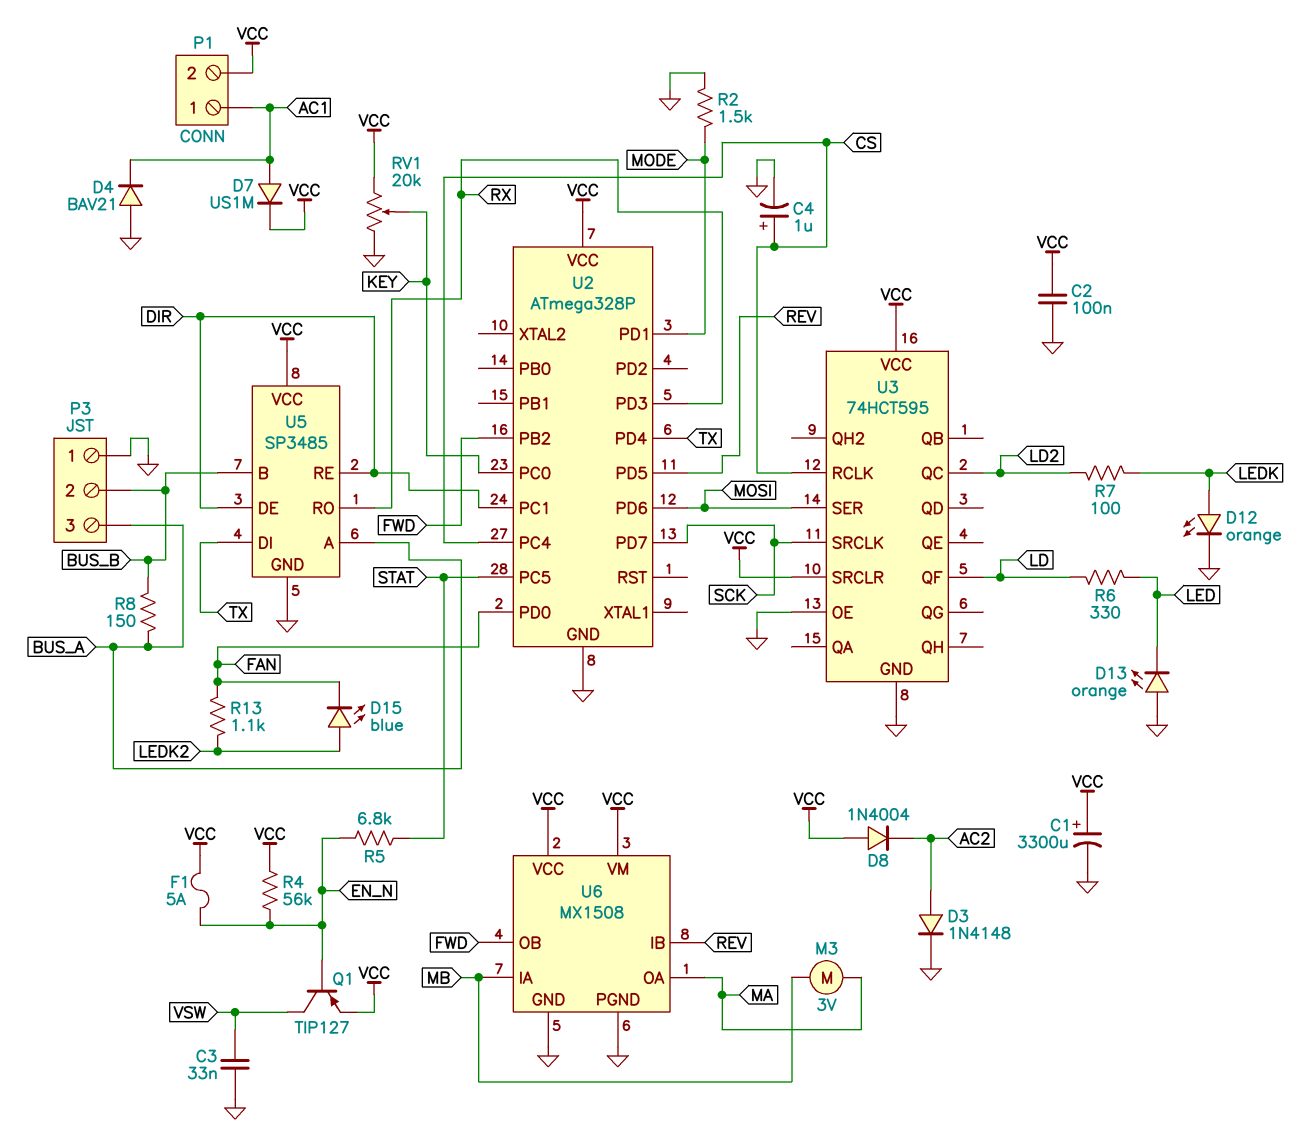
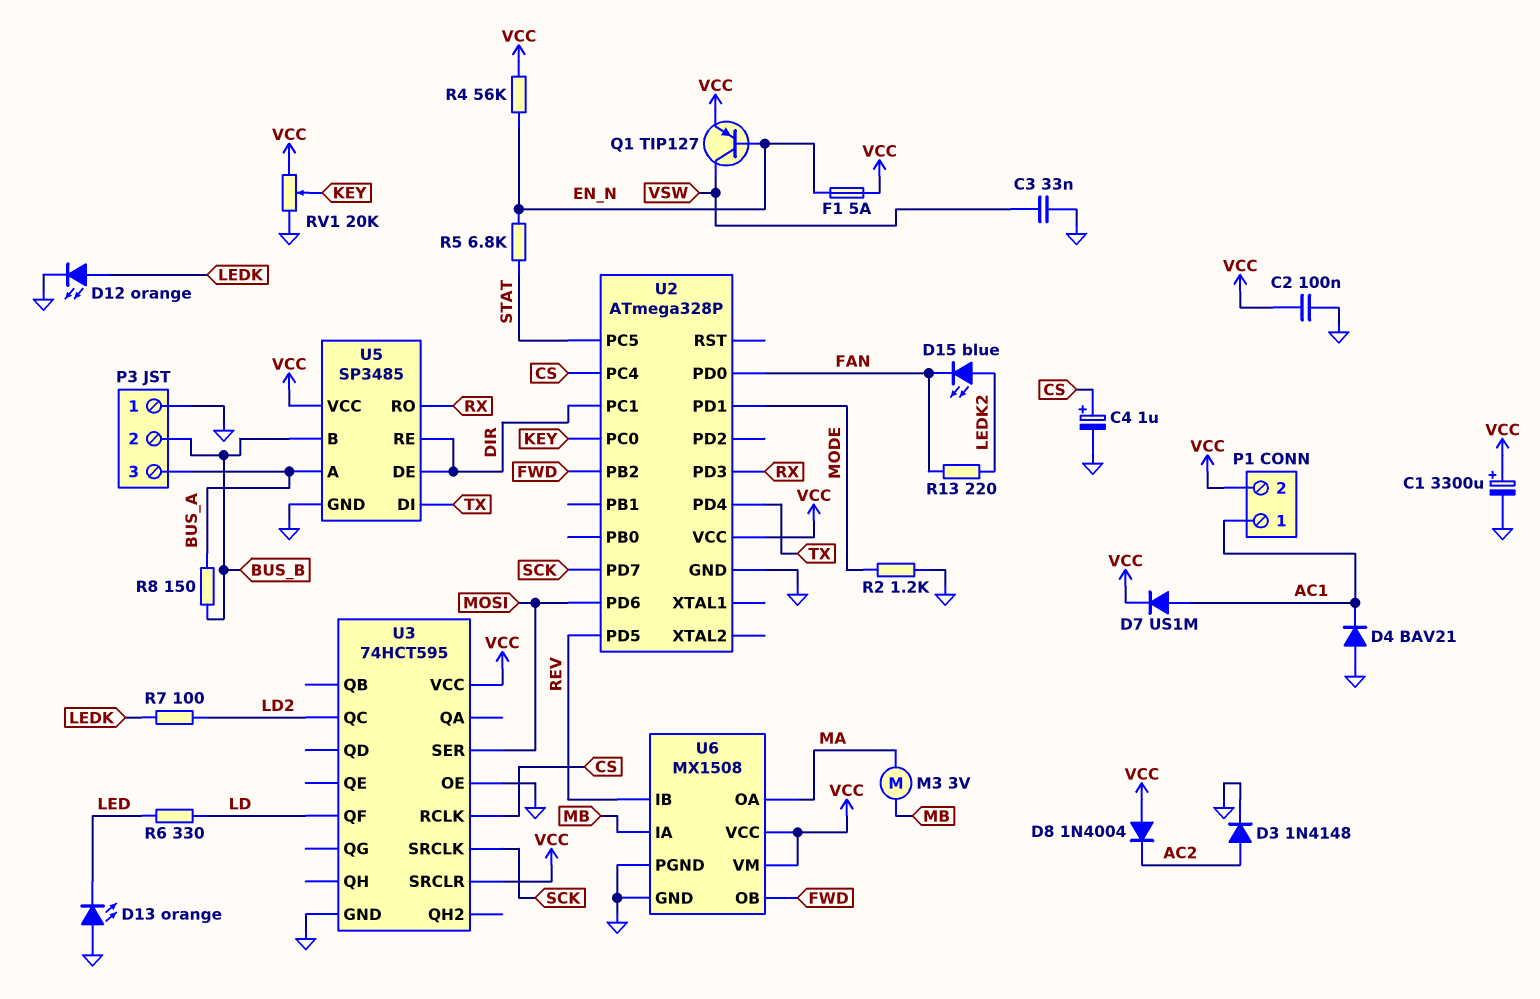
R2: 1.5k (GND, MODE) -> 1.2k (GND, MODE)
R13: 1.1k (FAN, LEDK2) -> 220 (FAN, LEDK2)

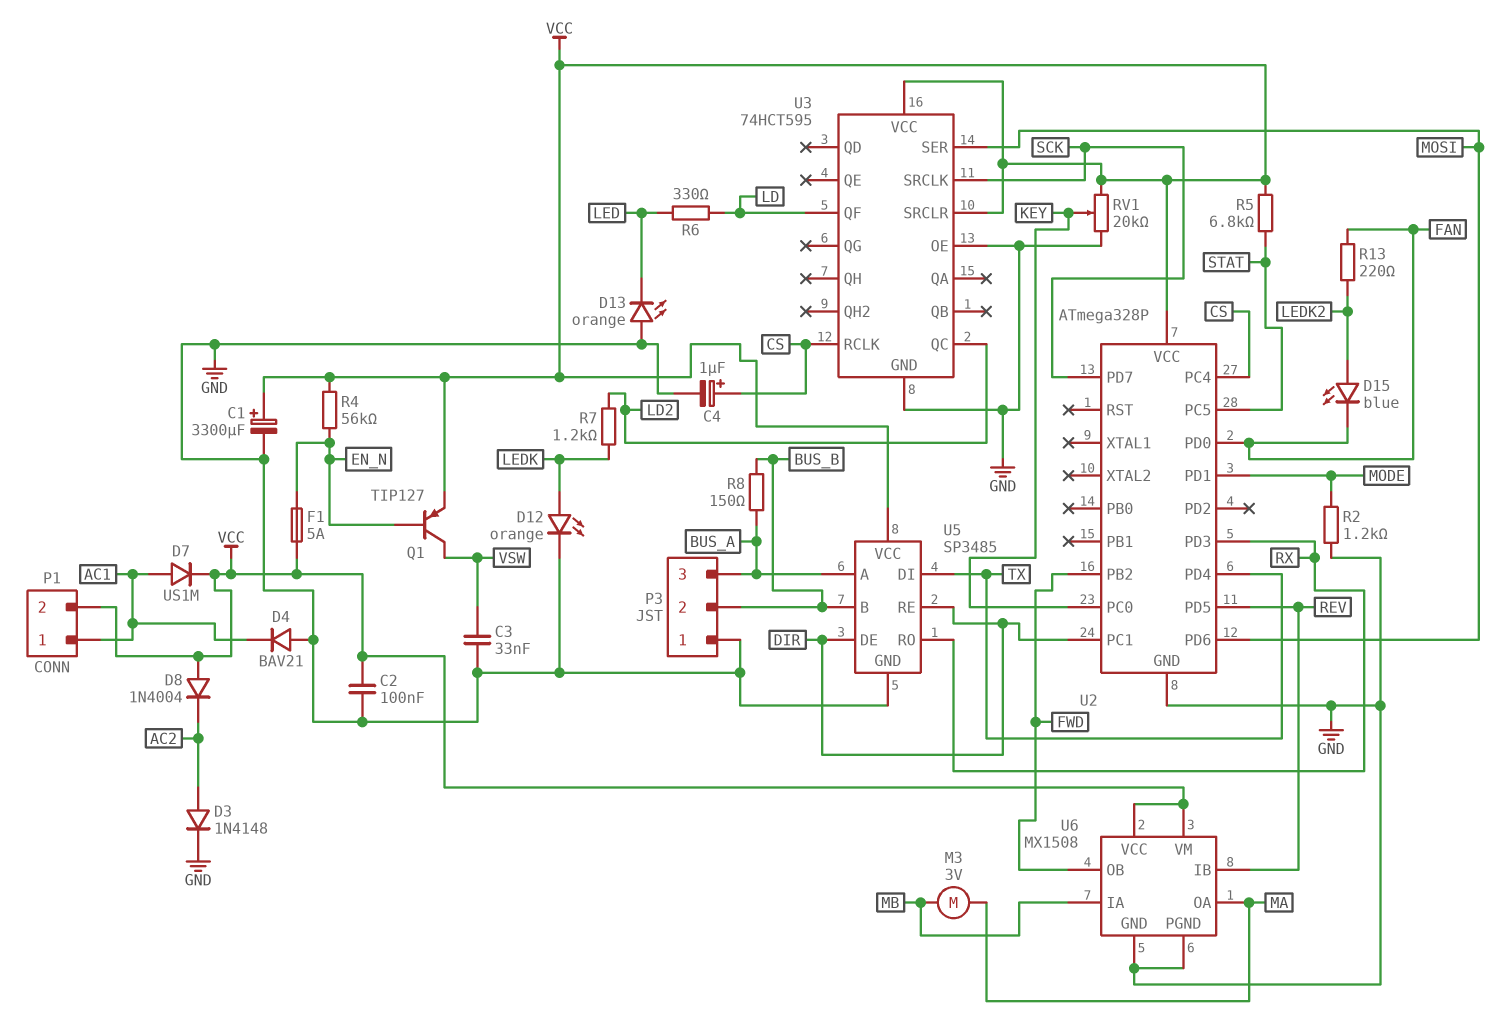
R5: 6.8k (EN_N, STAT) -> 6.8k (STAT, VCC)
R7: 100 (LD2, LEDK) -> 1.2k (LD2, LEDK)

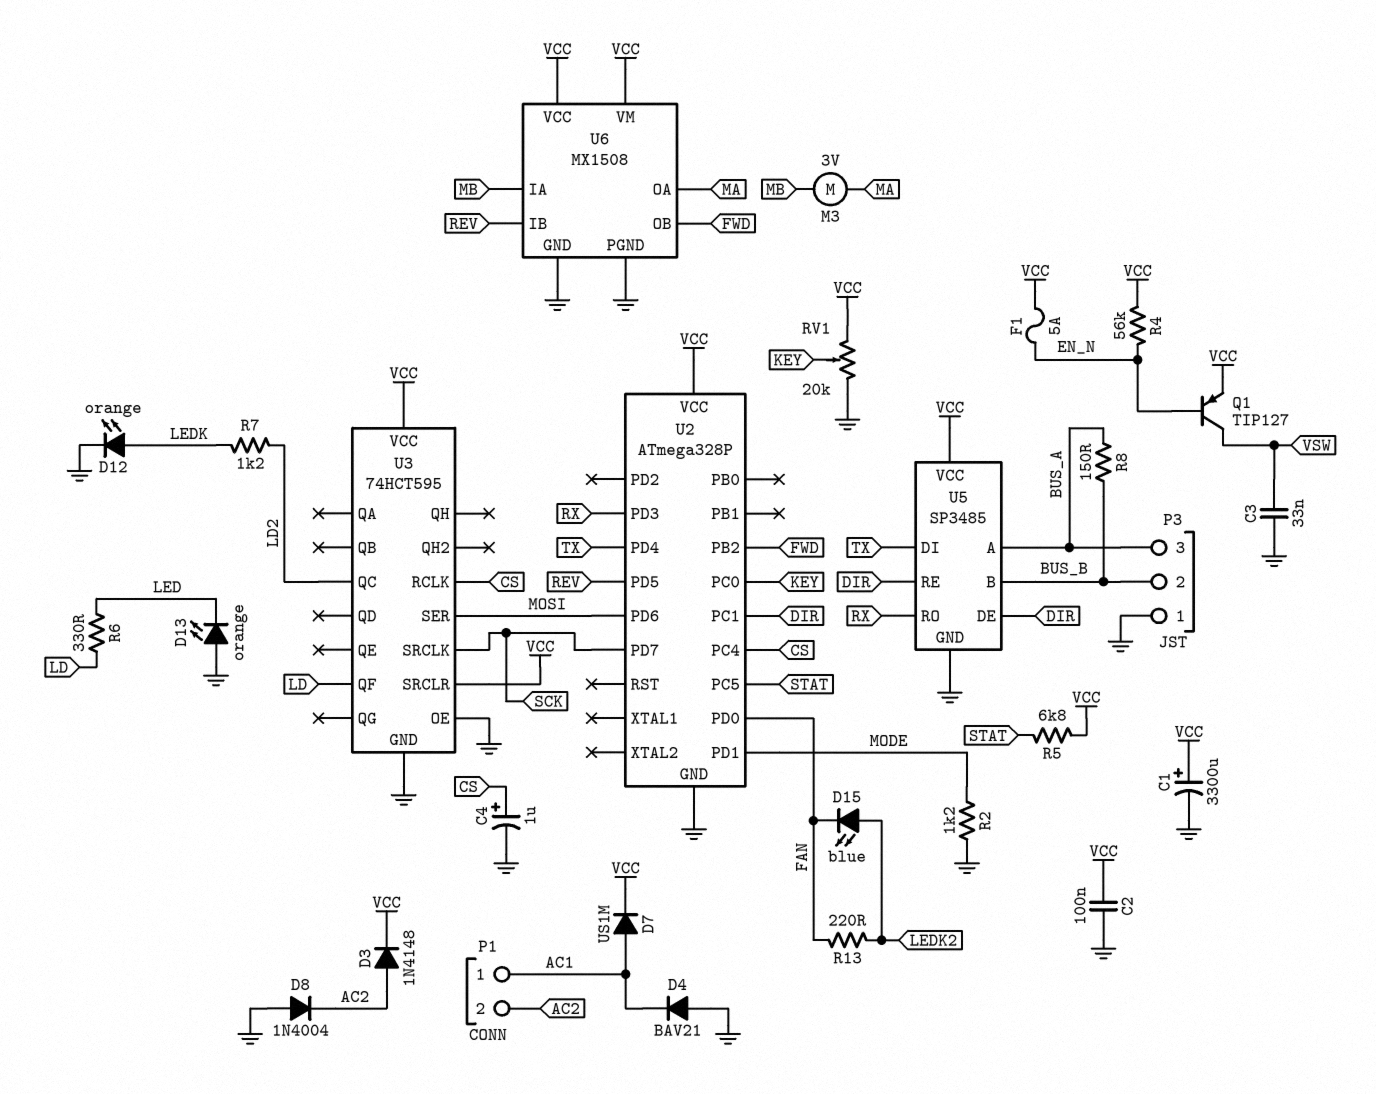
D3: diode 1N4148 (A AC2, K GND) -> diode 1N4148 (A AC2, K VCC)
D8: diode 1N4004 (A VCC, K AC2) -> diode 1N4004 (A GND, K AC2)
P1 pin 2: VCC -> AC2

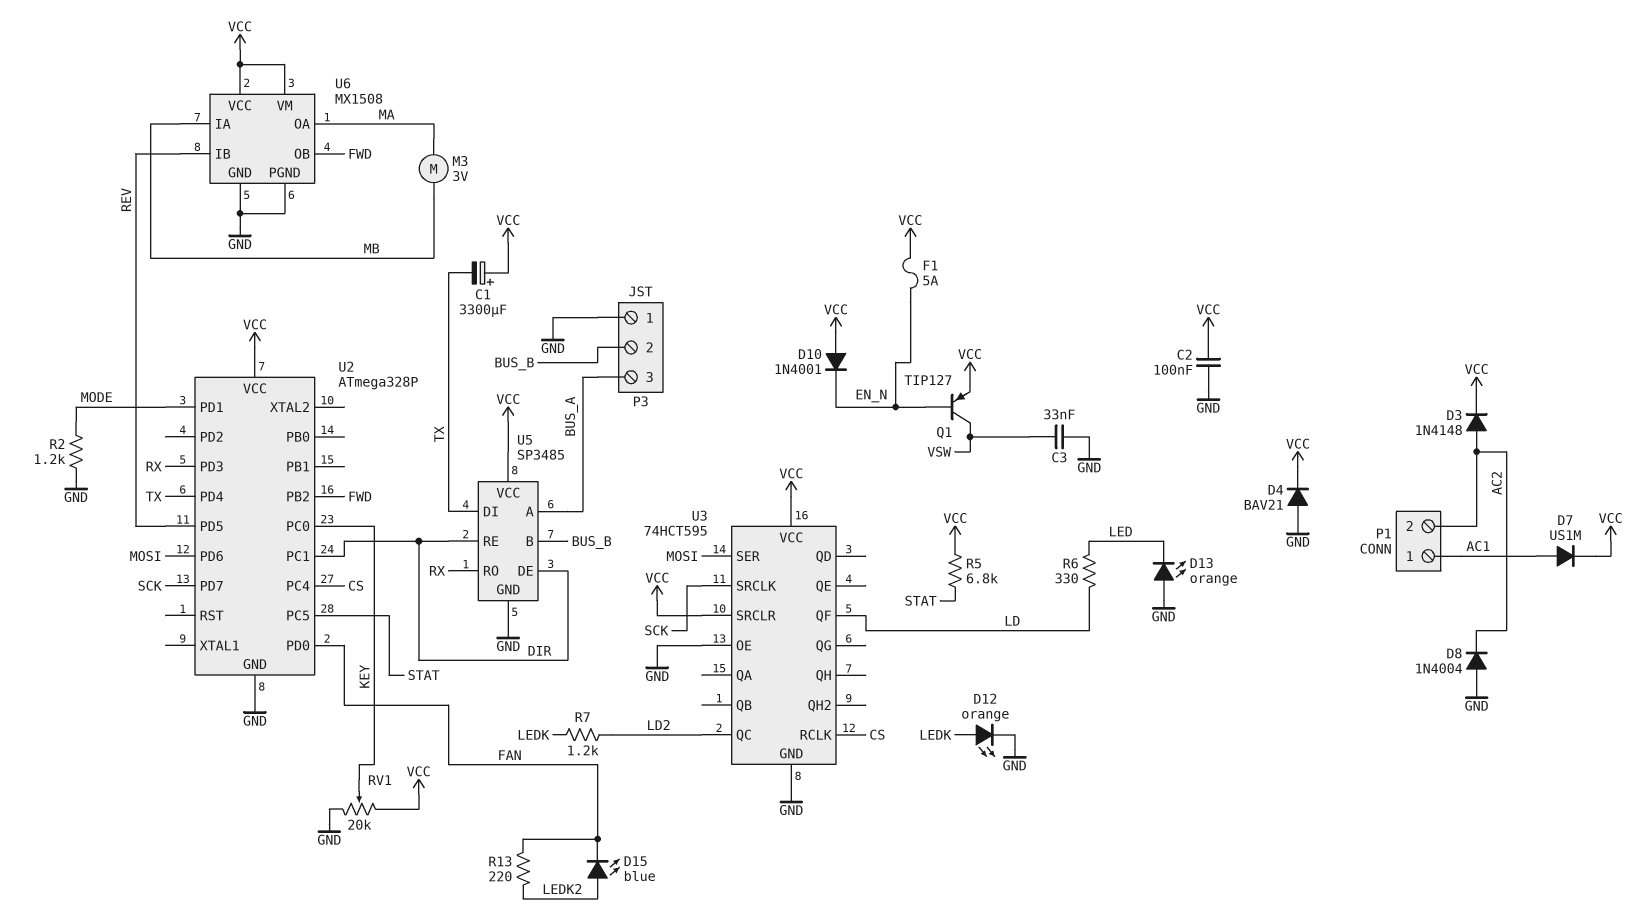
C1: 3300uF (plus VCC, minus GND) -> 3300uF (plus VCC, minus TX)
C4: 1uF (plus CS, minus GND) -> none
D4: diode BAV21 (A GND, K AC1) -> diode BAV21 (A GND, K VCC)
D10: none -> diode 1N4001 (A VCC, K EN_N)
R4: 56k (EN_N, VCC) -> none
R8: 150 (BUS_A, BUS_B) -> none

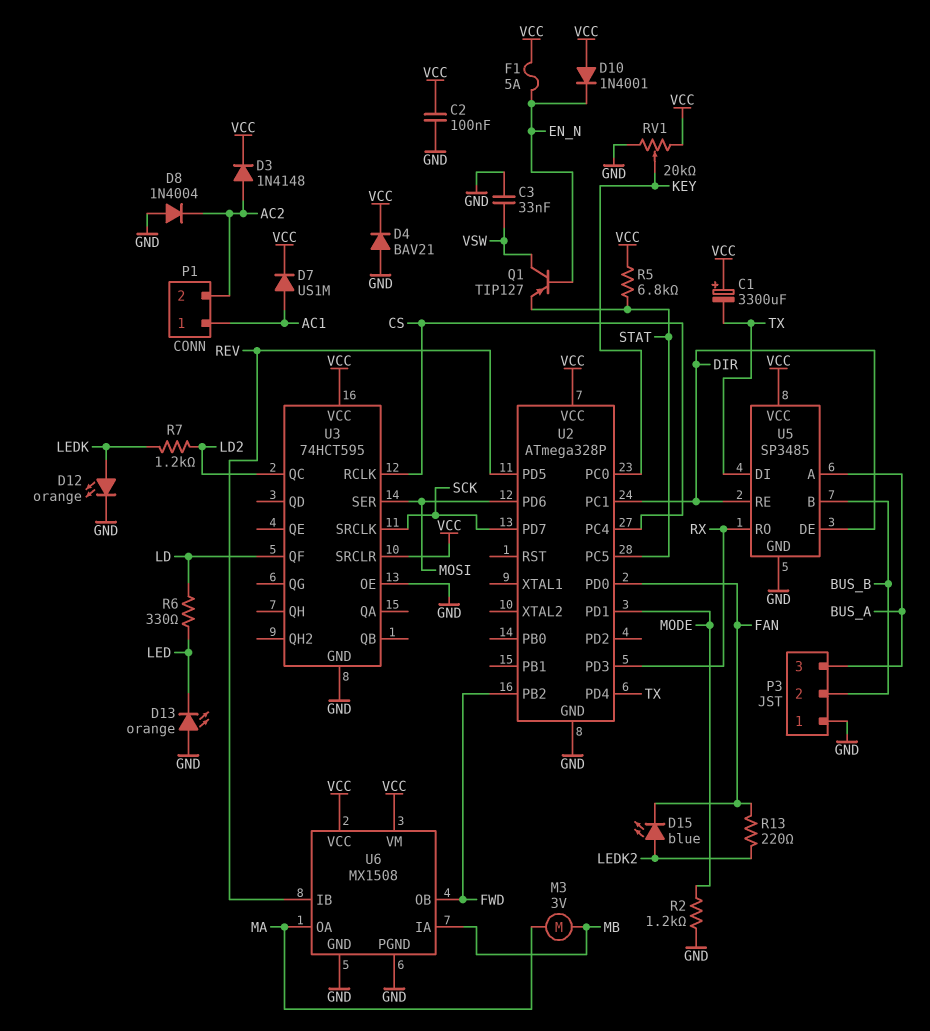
Q1: PNP TIP127 (B EN_N, C VSW, E VCC) -> PNP TIP127 (B EN_N, C VSW, E STAT)

